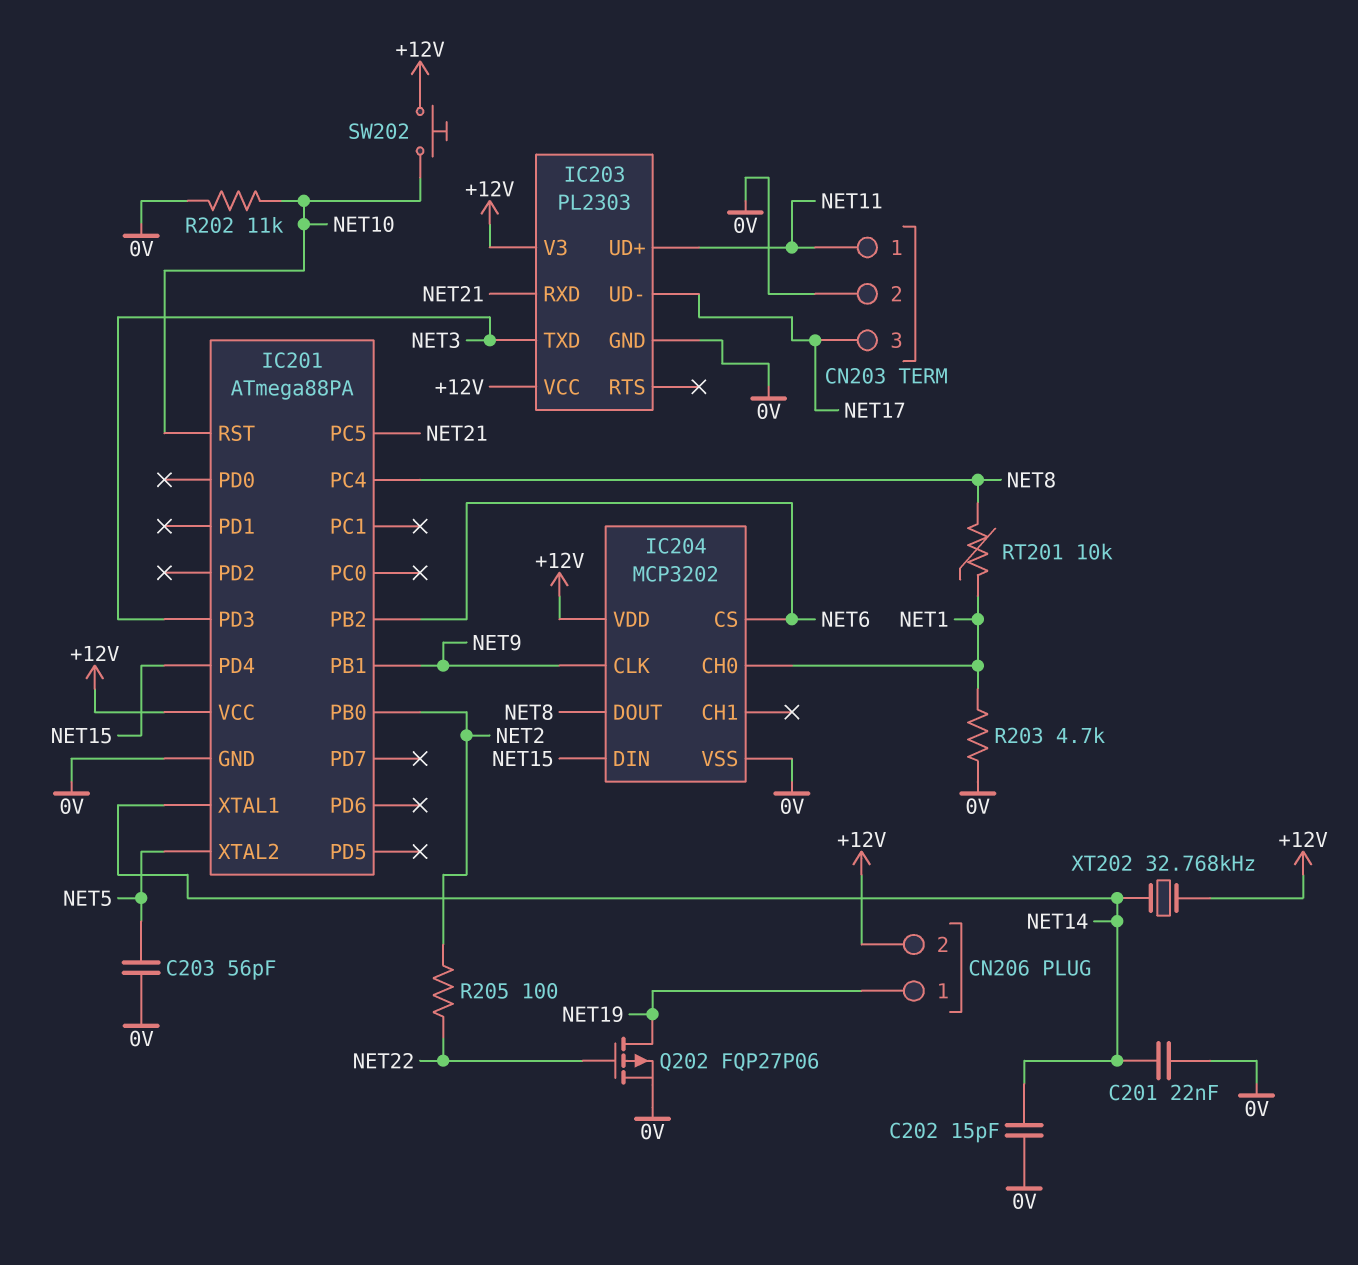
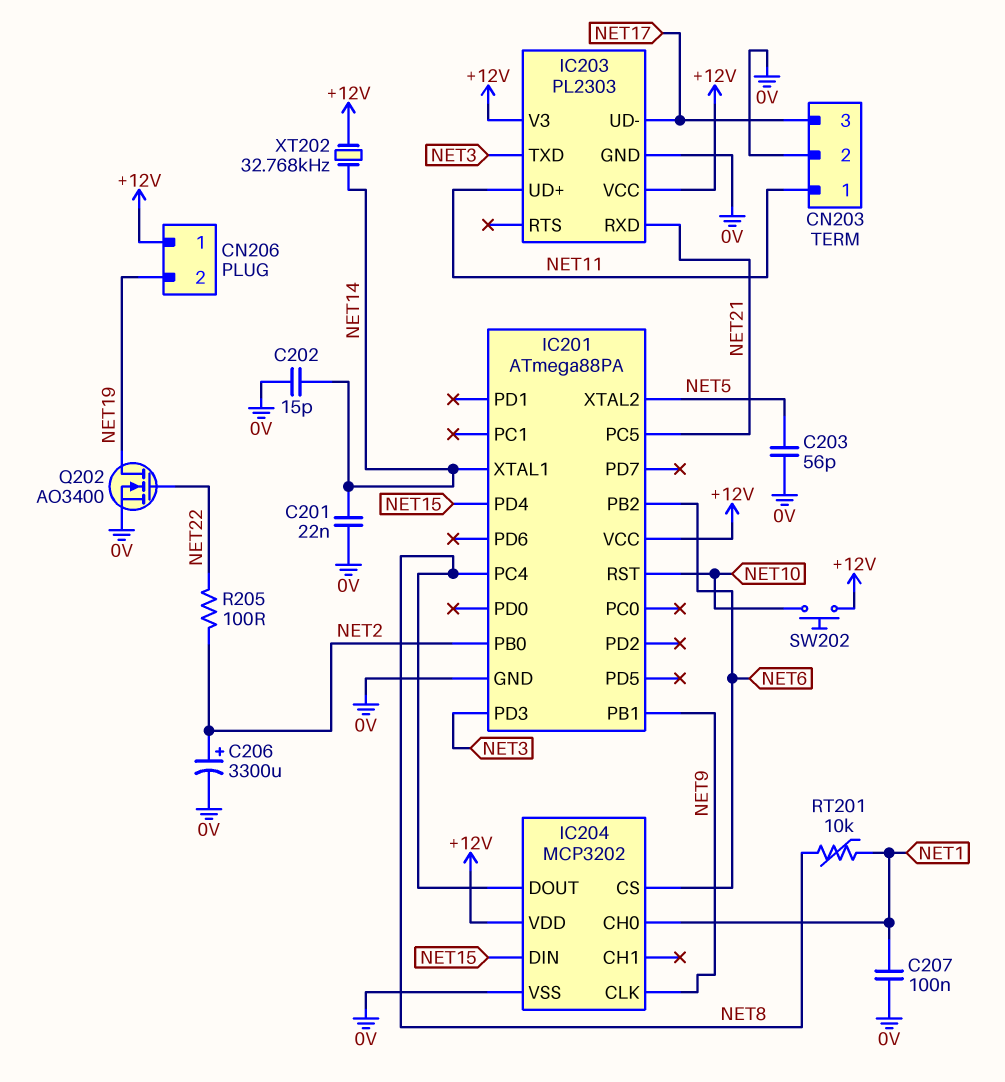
C206: none -> 3300uF (plus NET2, minus 0V)
C207: none -> 100nF (0V, NET1)
CN206 pin 1: NET19 -> +12V
CN206 pin 2: +12V -> NET19
Q202: PMOS FQP27P06 (G NET22, D NET19, S 0V) -> NMOS AO3400 (G NET22, D NET19, S 0V)
R202: 11k (0V, NET10) -> none
R203: 4.7k (0V, NET1) -> none

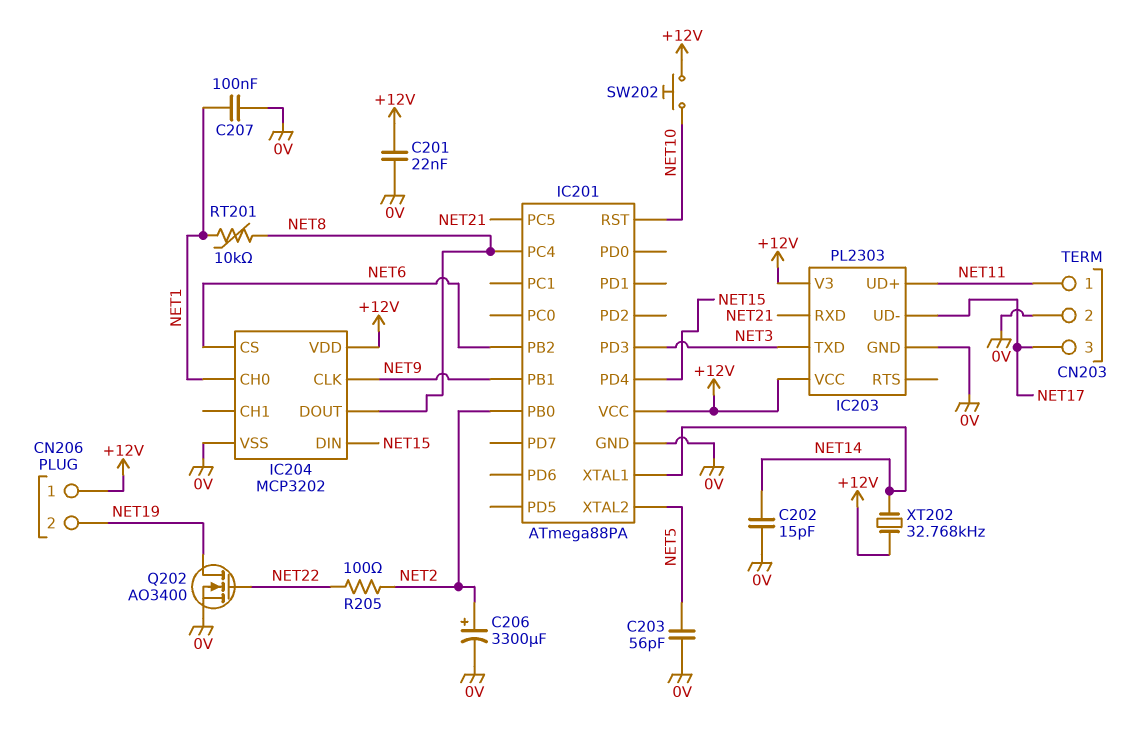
C201: 22nF (0V, NET14) -> 22nF (+12V, 0V)

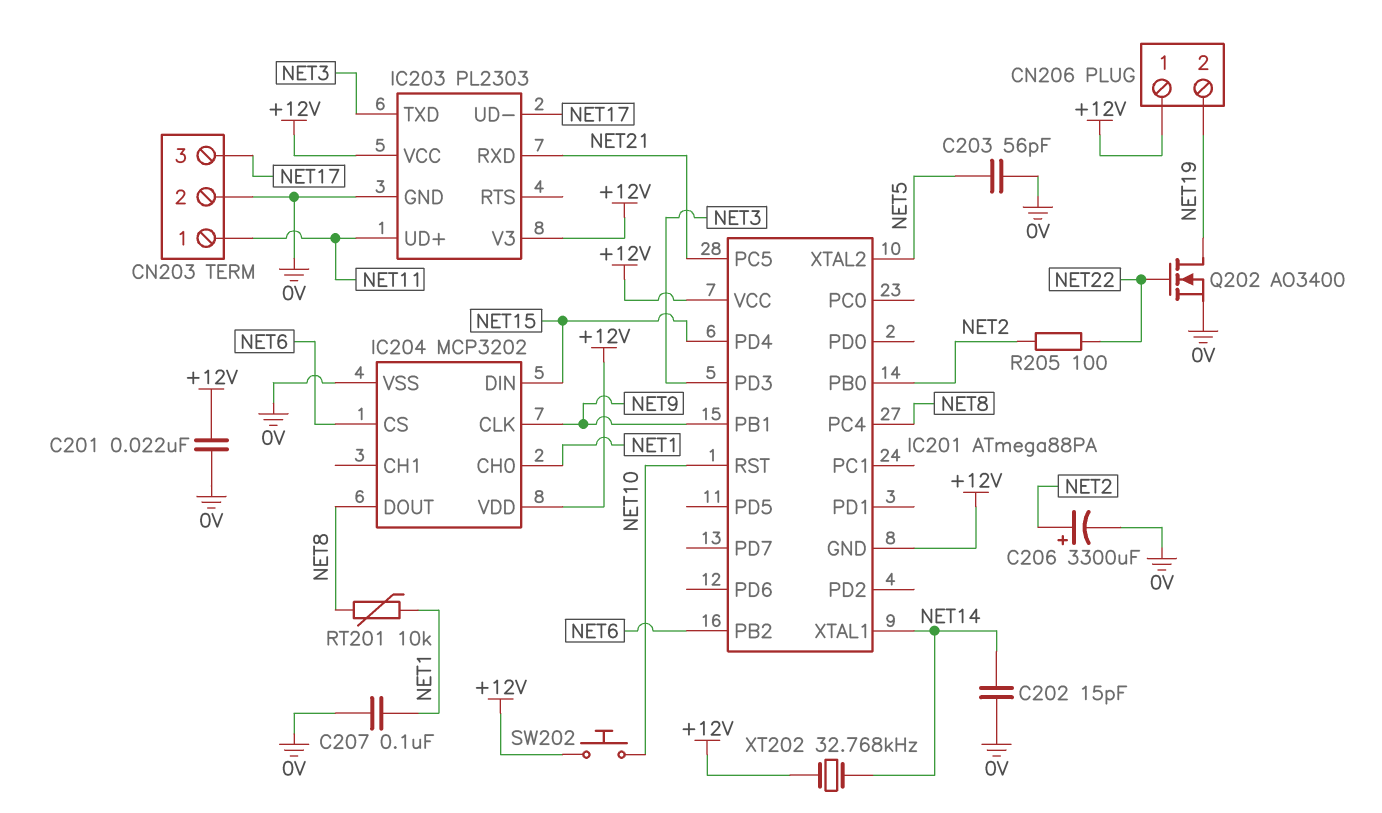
IC201 pin GND: 0V -> +12V

